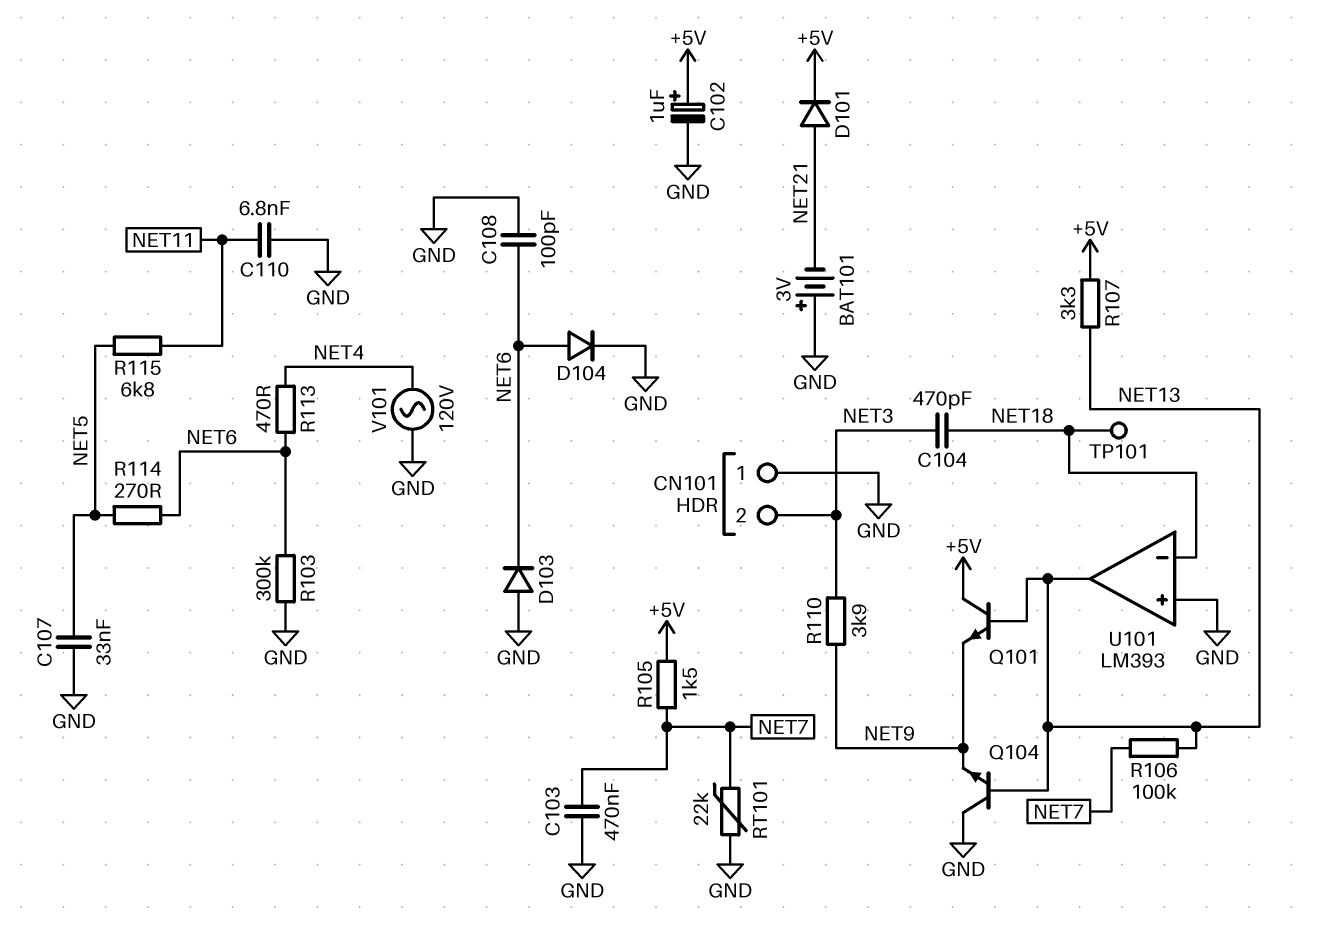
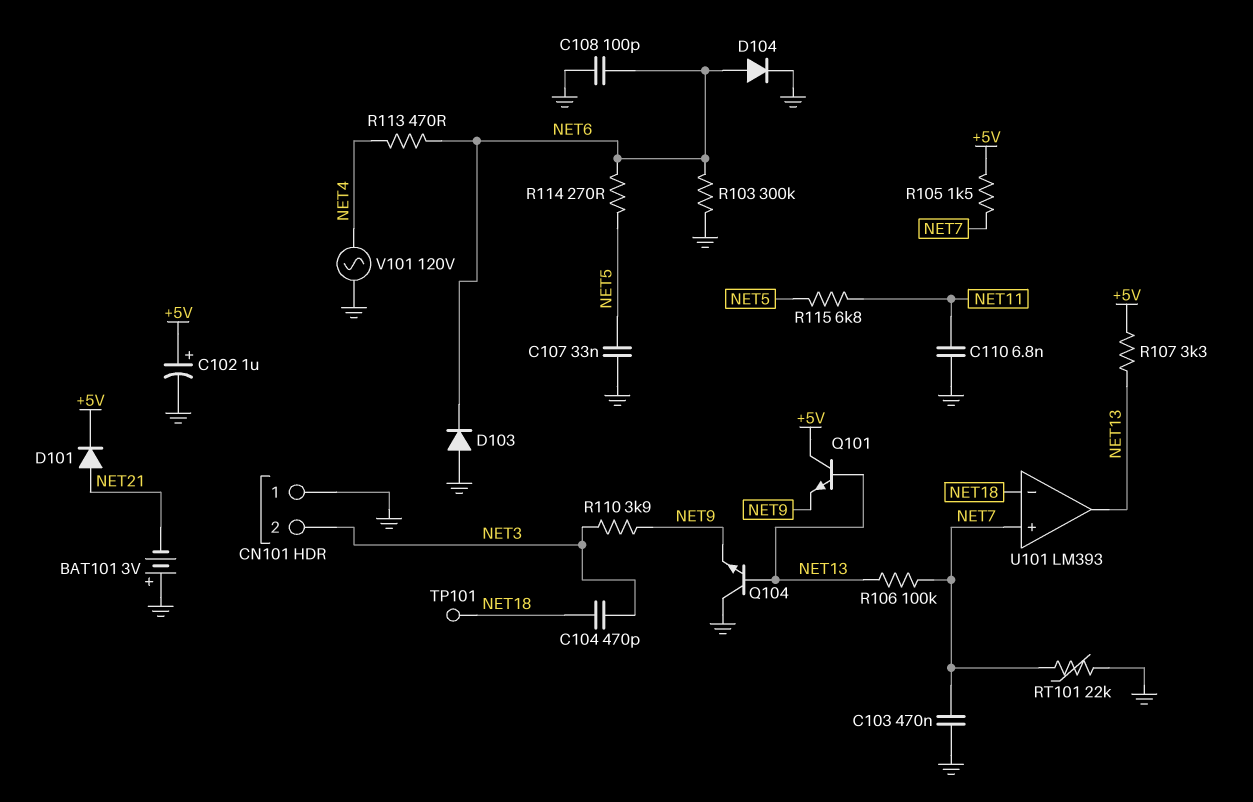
U101 pin in+: GND -> NET7

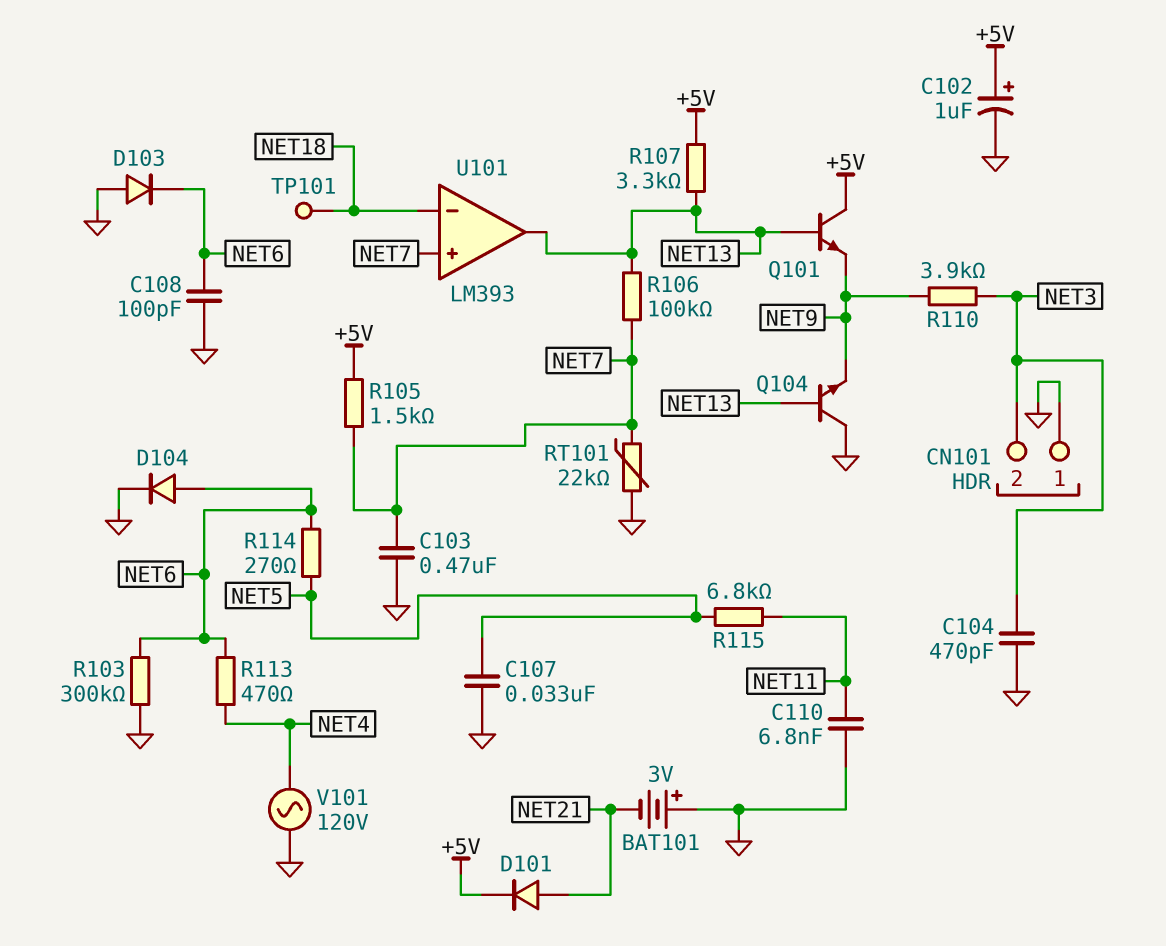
C104: 470pF (NET3, NET18) -> 470pF (GND, NET3)

